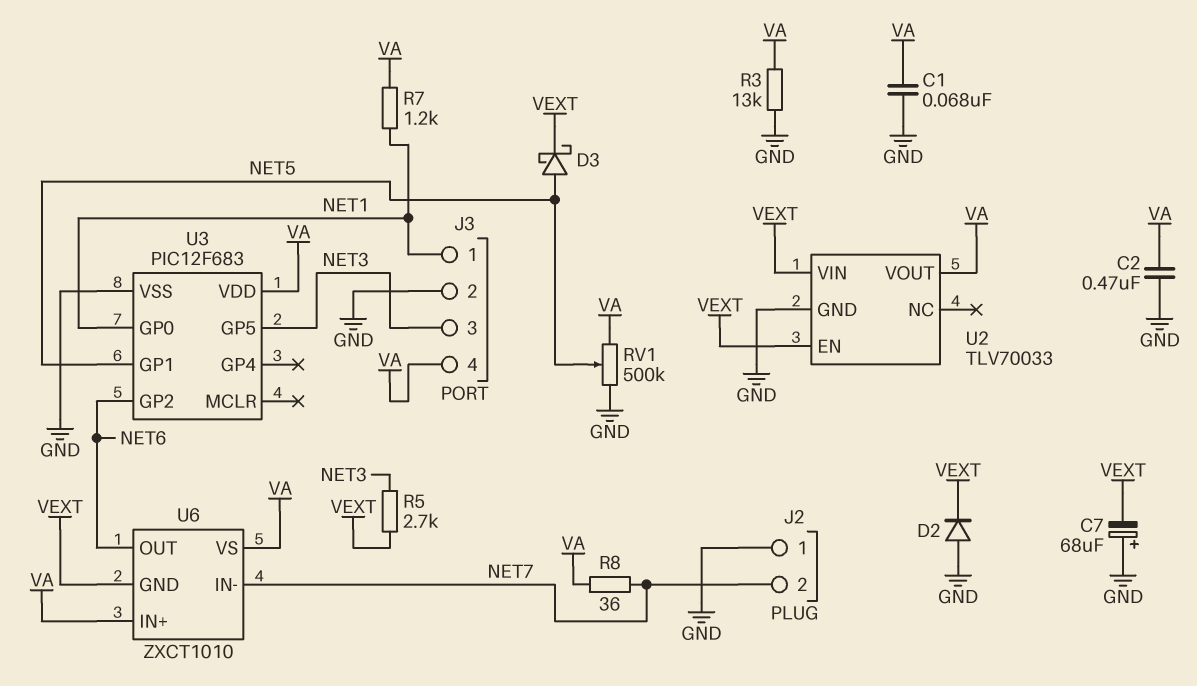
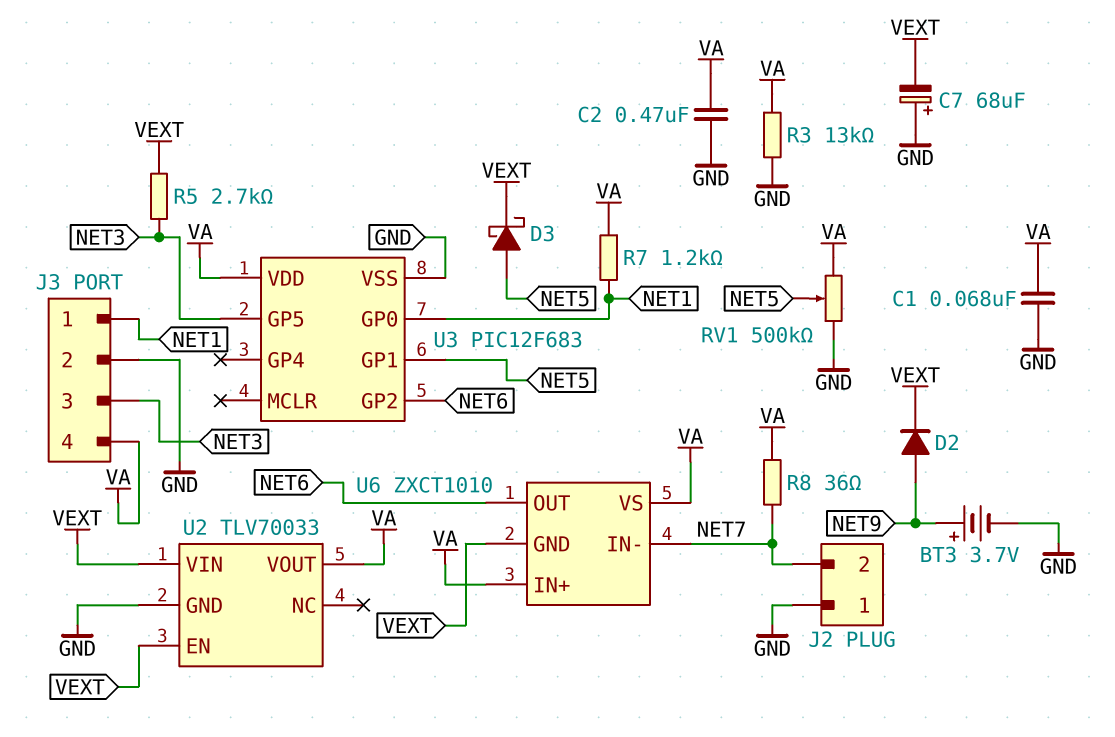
BT3: none -> 3.7V (plus NET9, minus GND)
D2: diode (A GND, K VEXT) -> diode (A NET9, K VEXT)

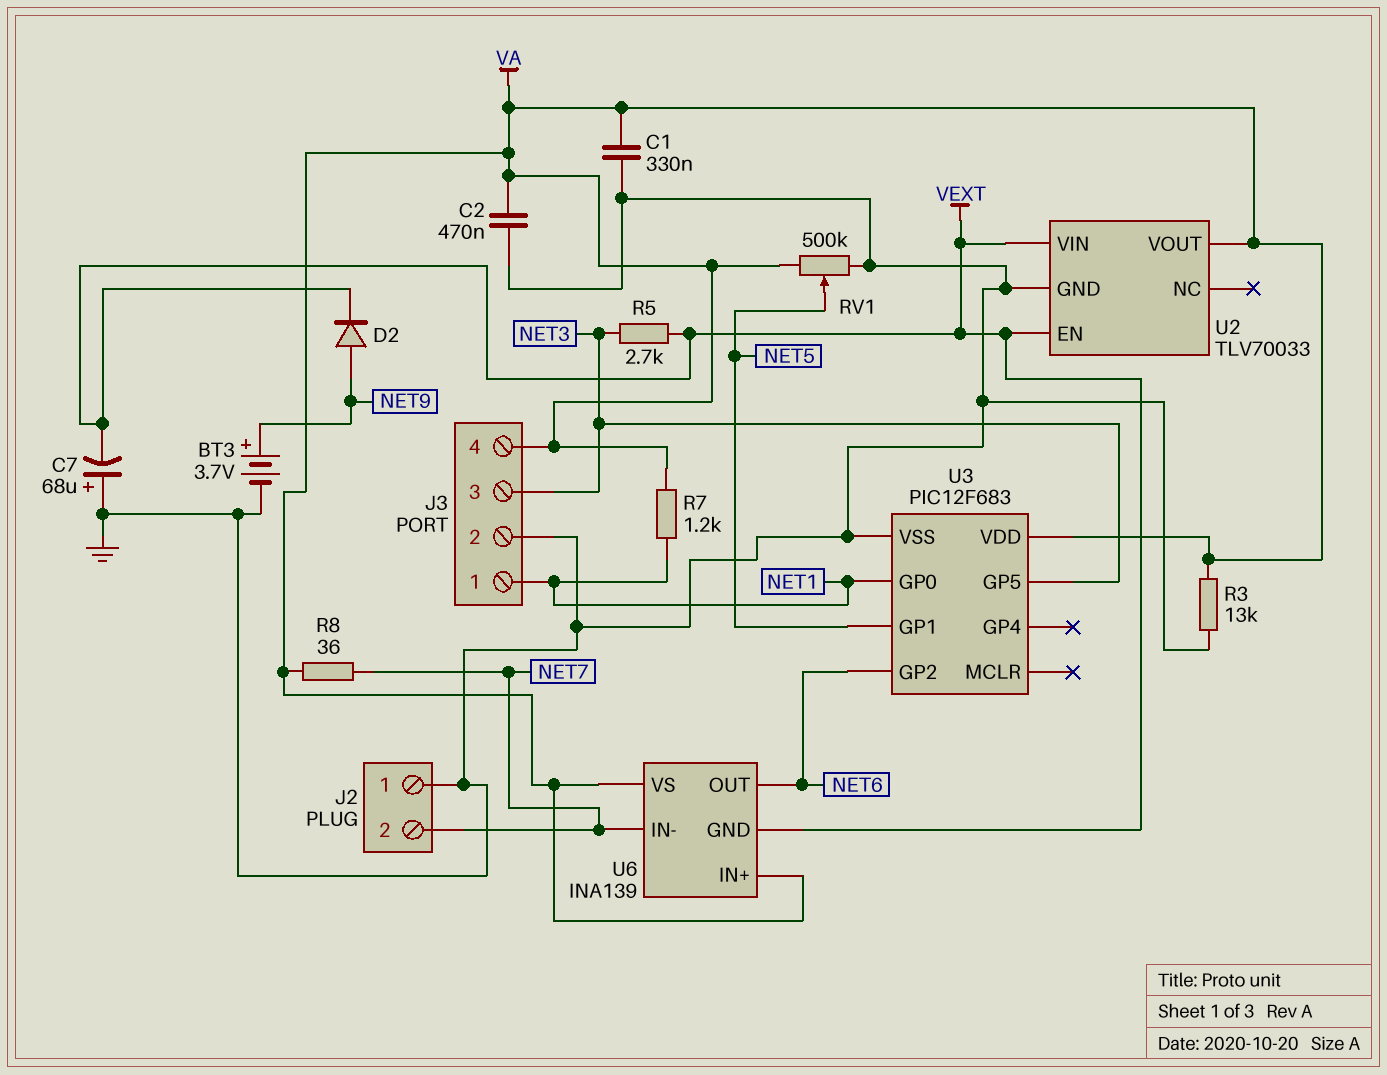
C1: 68nF (GND, VA) -> 330nF (GND, VA)
D3: schottky (A NET5, K VEXT) -> none
U6: ZXCT1010 -> INA139

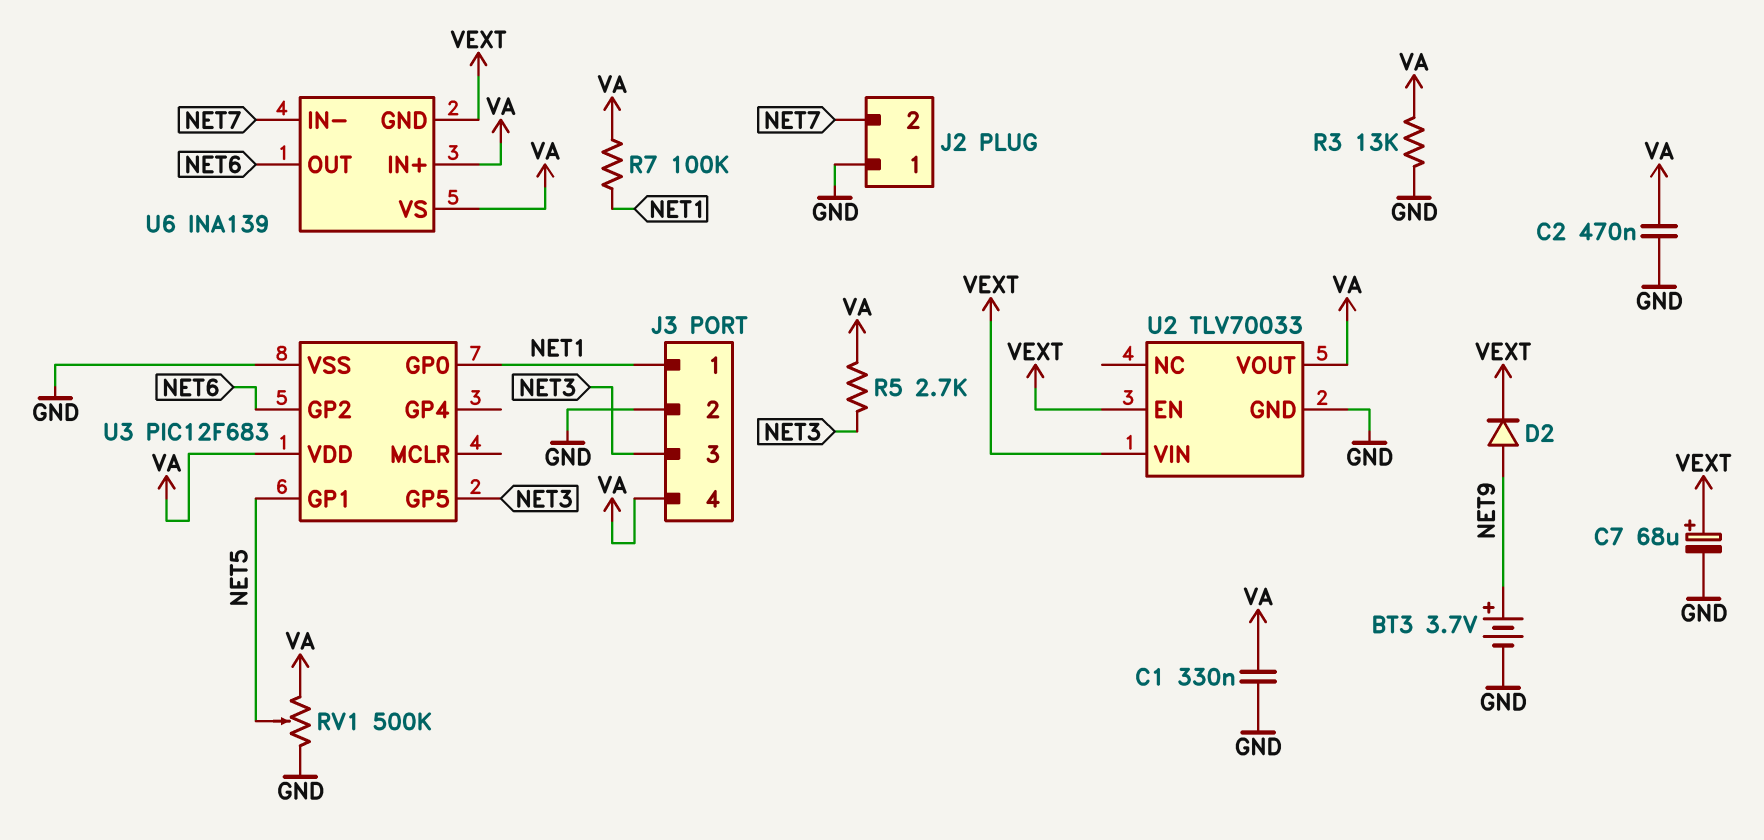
C7: 68uF (plus GND, minus VEXT) -> 68uF (plus VEXT, minus GND)
R5: 2.7k (NET3, VEXT) -> 2.7k (NET3, VA)
R7: 1.2k (NET1, VA) -> 100k (NET1, VA)
R8: 36 (NET7, VA) -> none

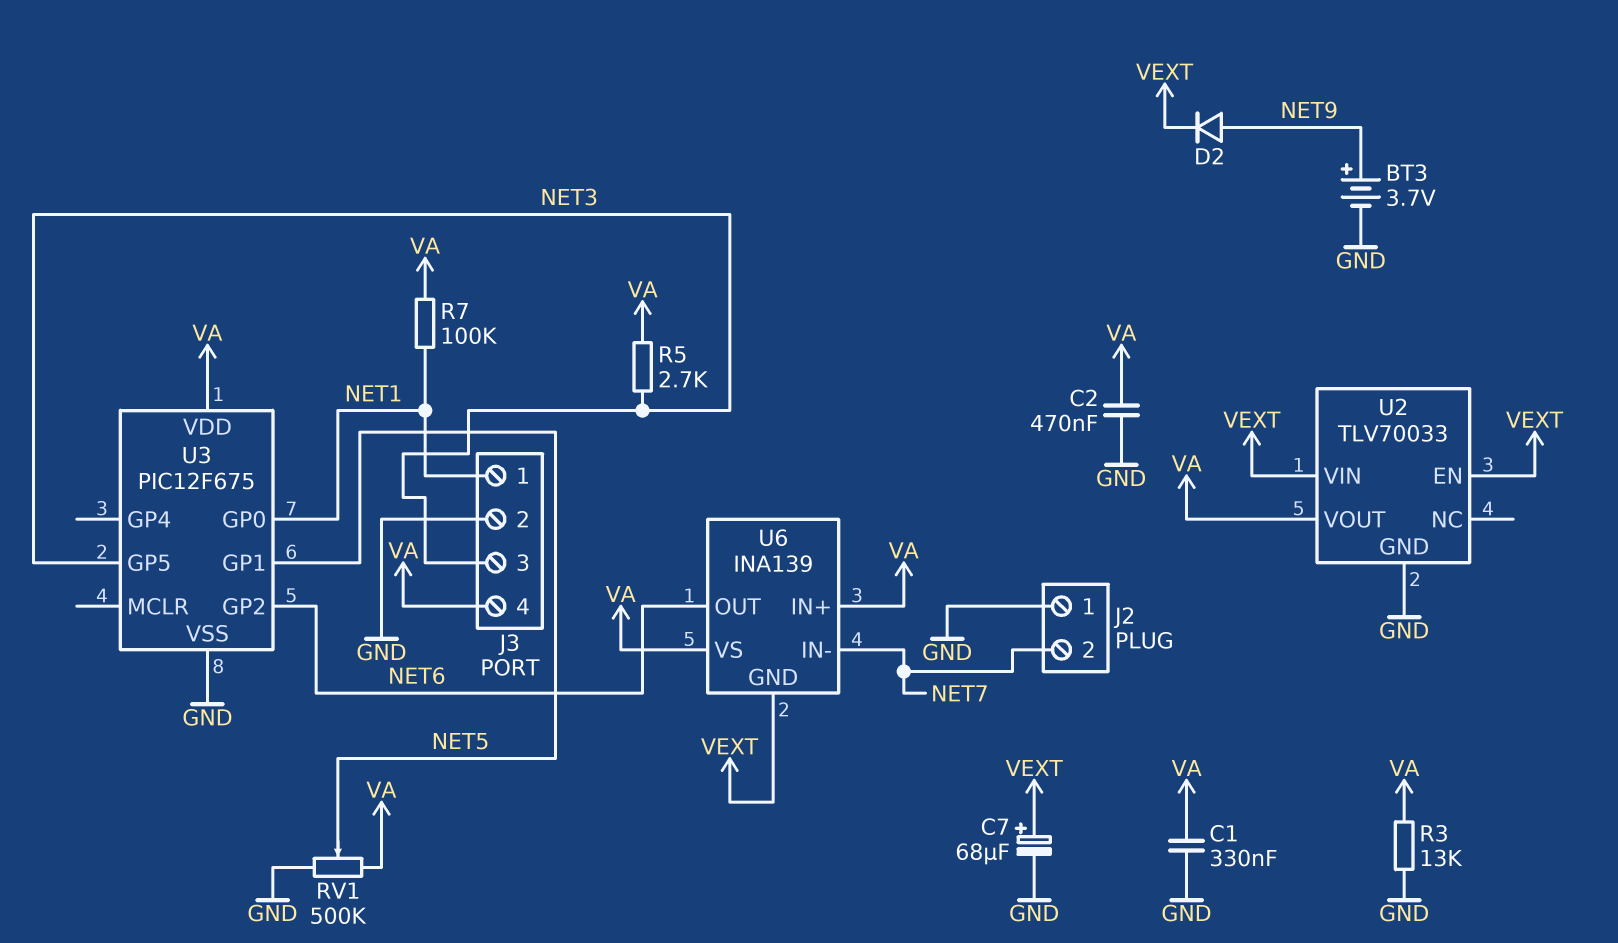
U3: PIC12F683 -> PIC12F675

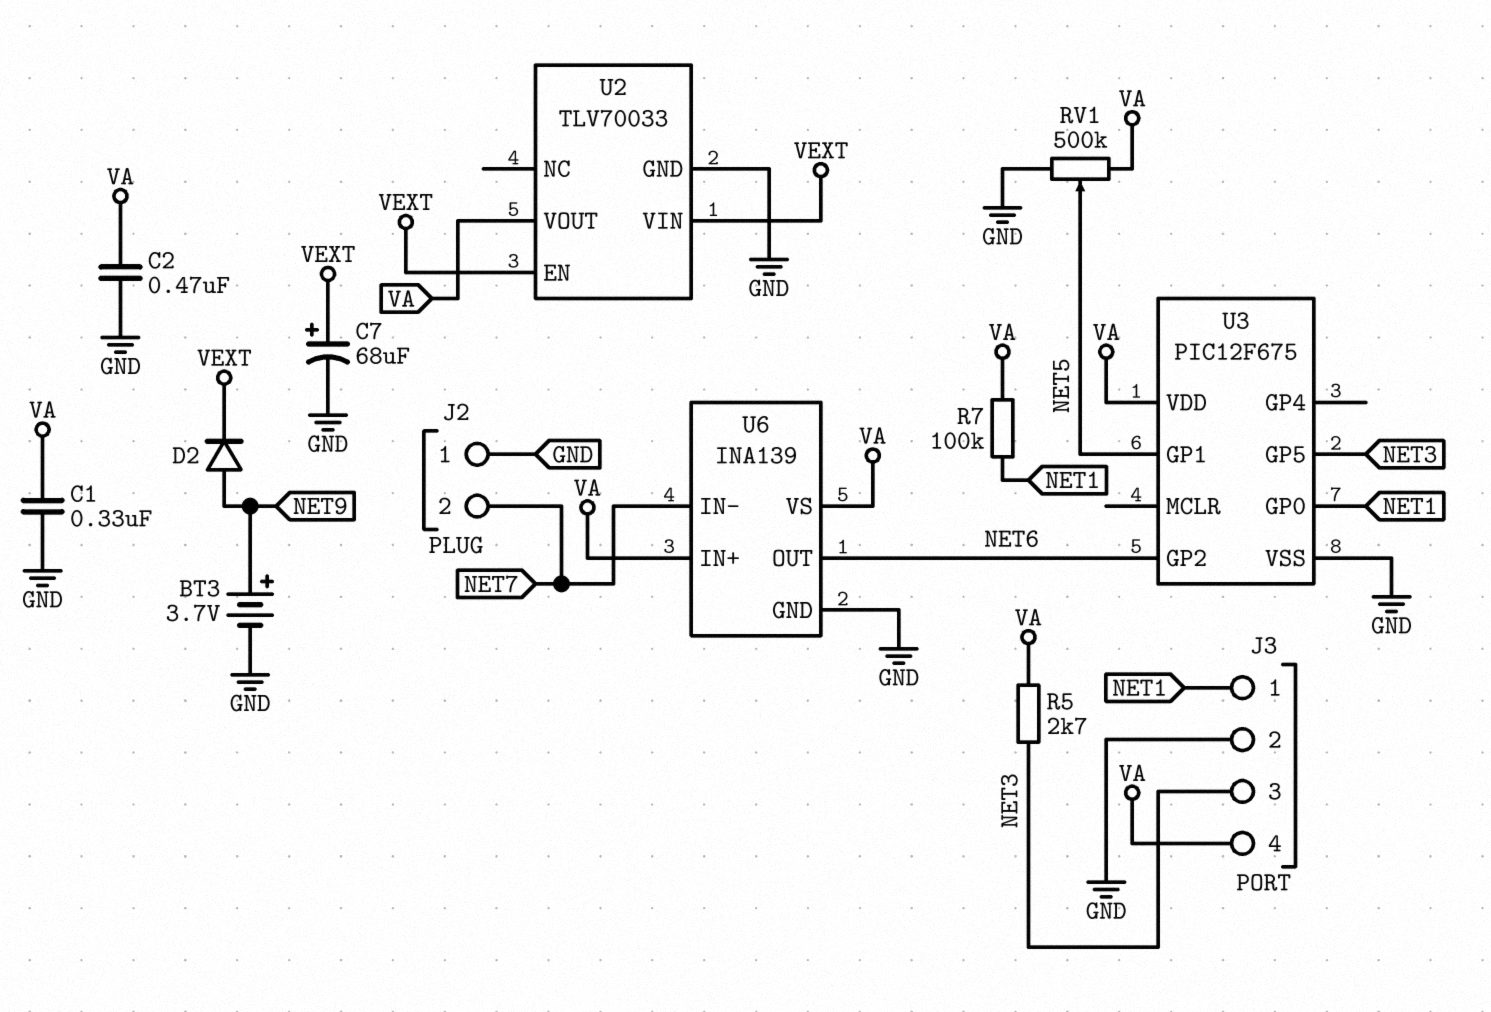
R3: 13k (GND, VA) -> none
U6 pin GND: VEXT -> GND

